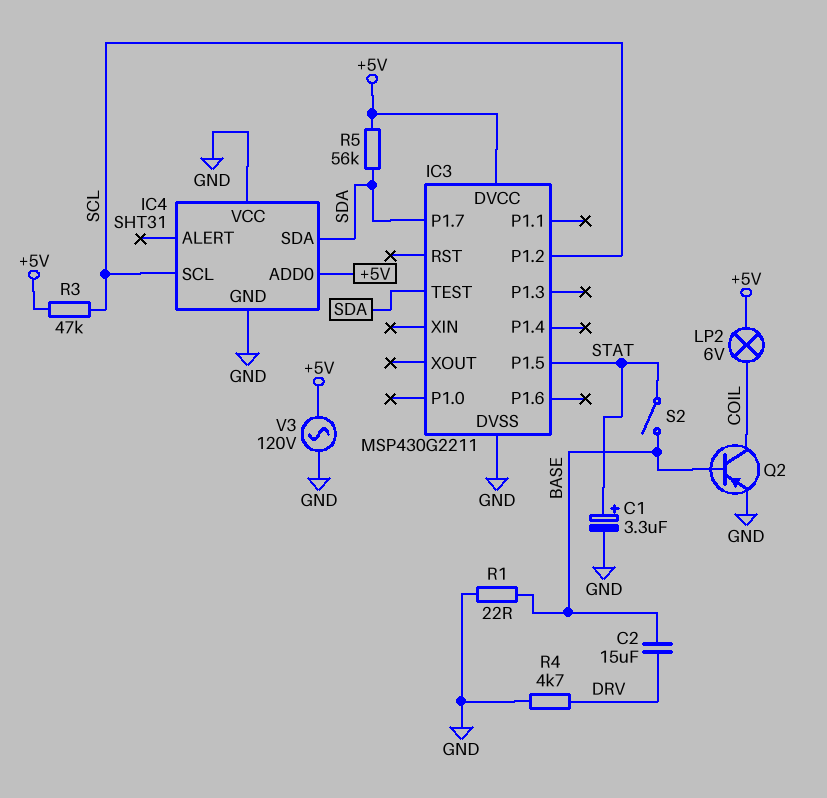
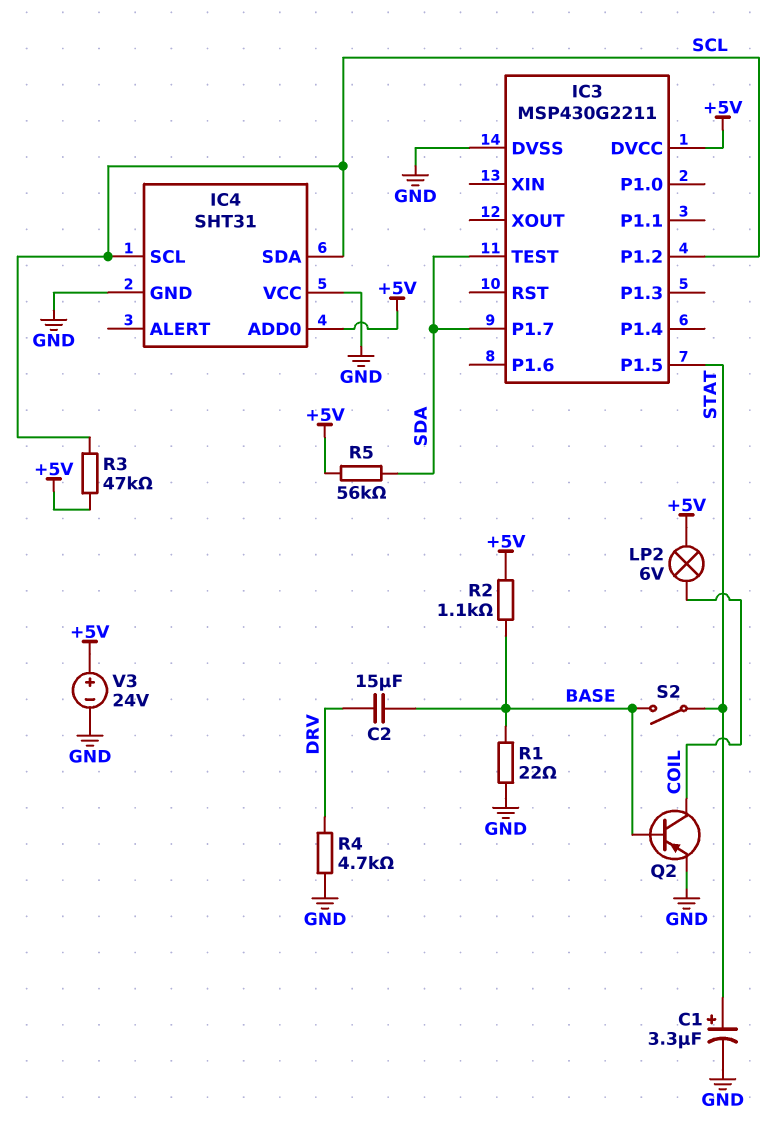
IC4 pin SDA: SDA -> SCL
R2: none -> 1.1k (+5V, BASE)
V3: AC 120V (+5V, GND) -> 24V (plus +5V, minus GND)

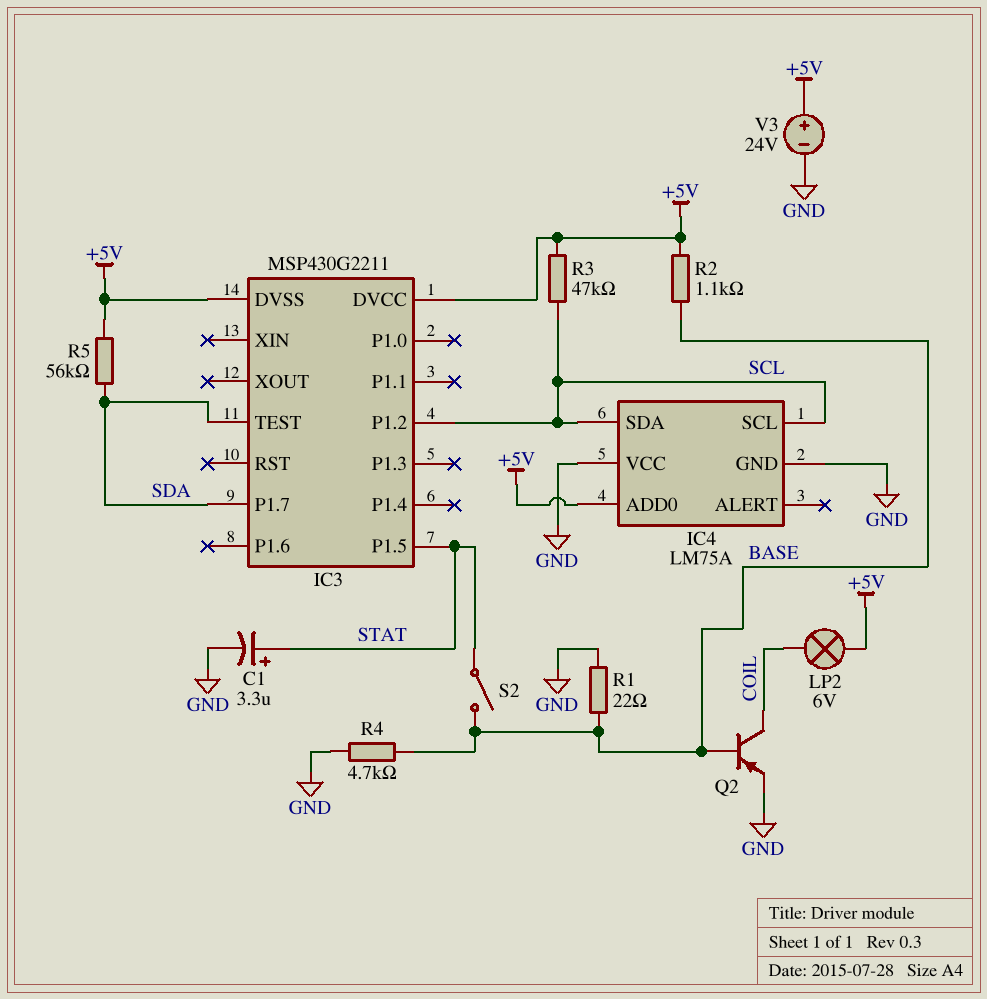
C2: 15uF (BASE, DRV) -> none
IC3 pin DVSS: GND -> +5V
IC4: SHT31 -> LM75A
R4: 4.7k (DRV, GND) -> 4.7k (BASE, GND)

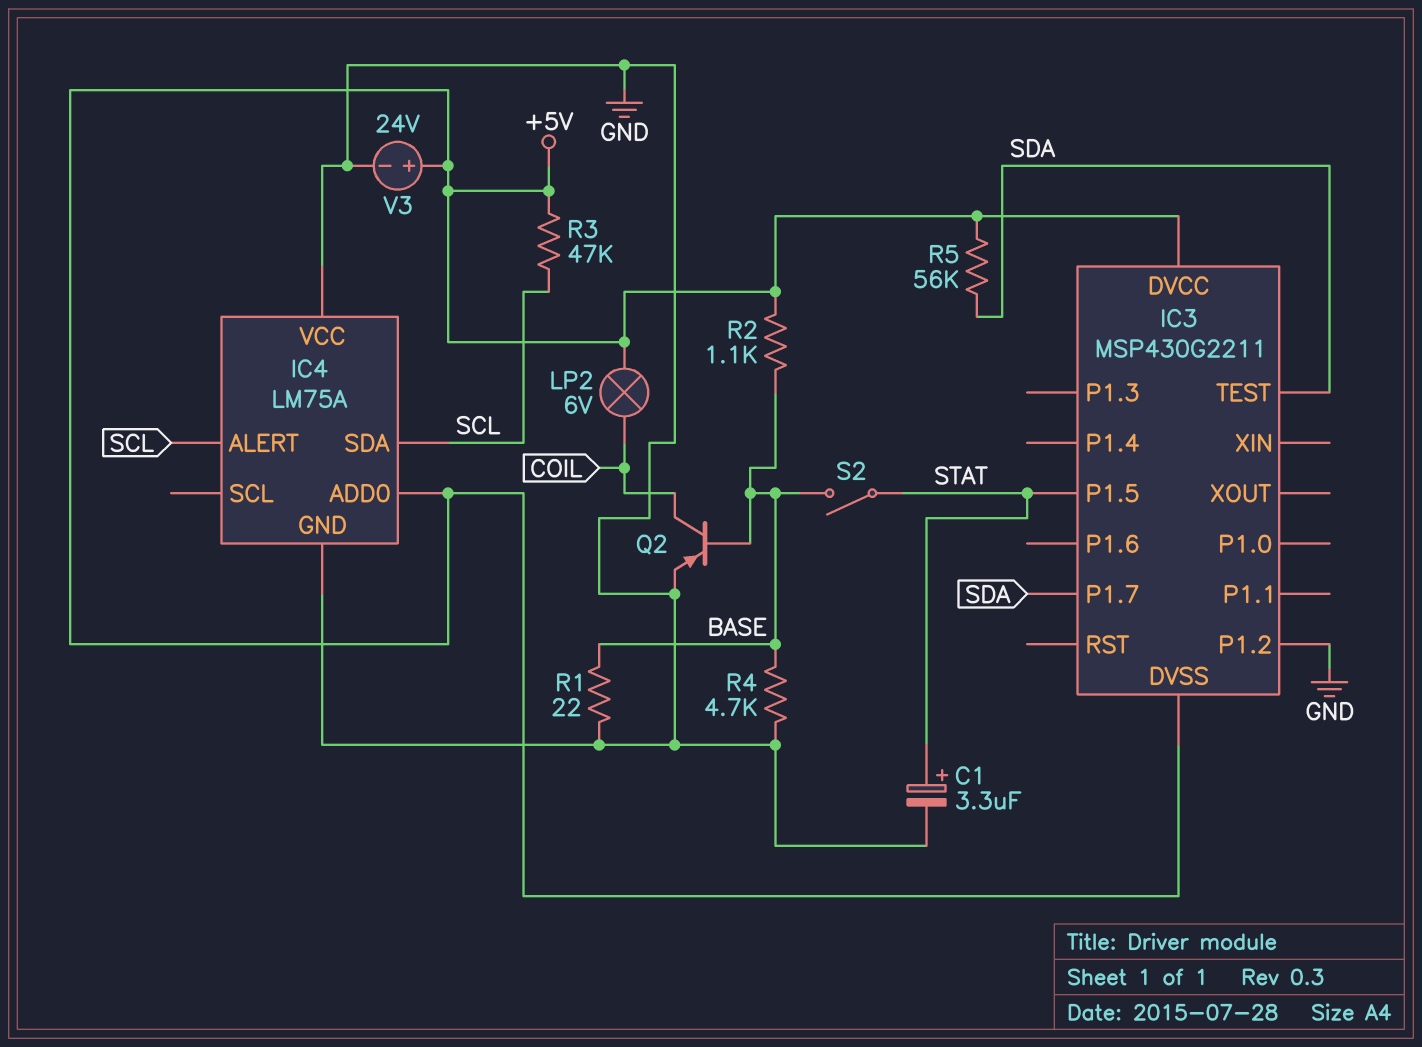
IC3 pin P1.2: SCL -> GND
IC4 pin ALERT: none -> SCL
IC4 pin SCL: SCL -> none

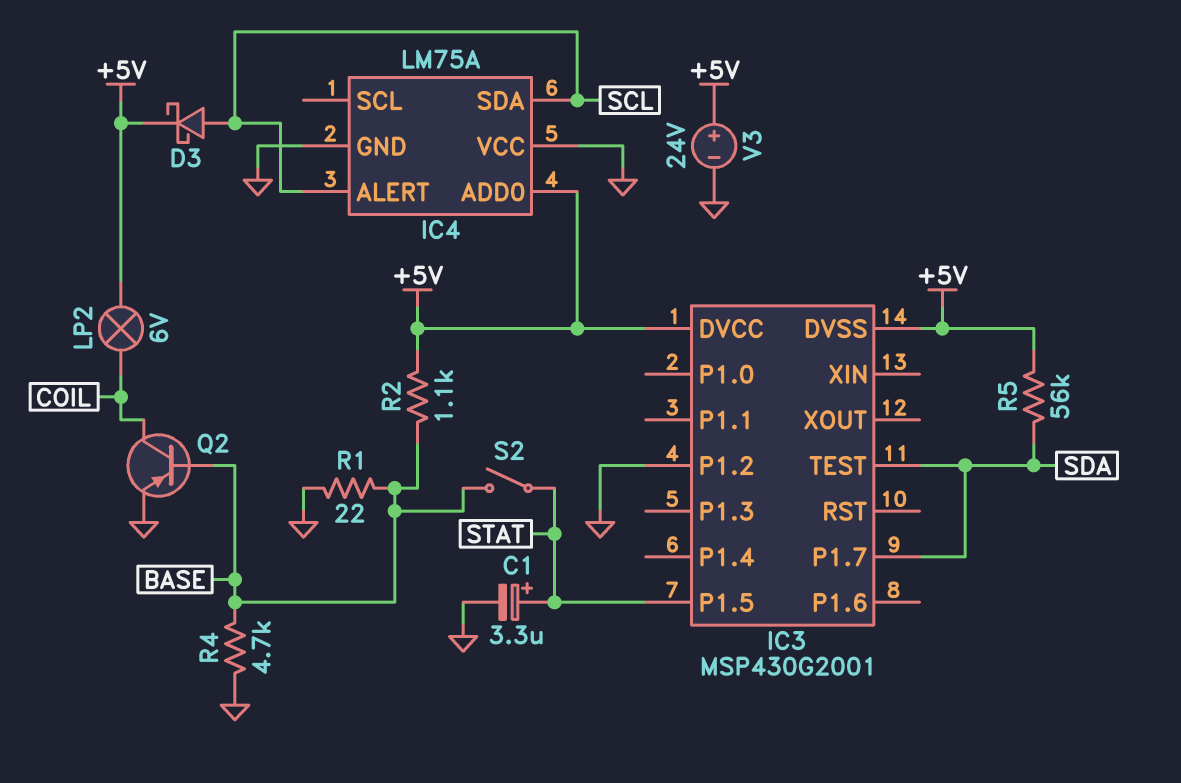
D3: none -> schottky (A SCL, K +5V)
IC3: MSP430G2211 -> MSP430G2001
R3: 47k (+5V, SCL) -> none

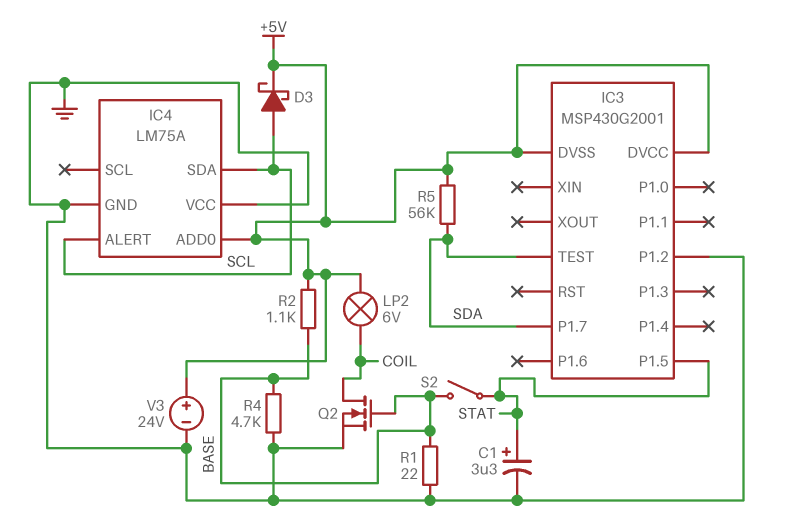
Q2: PNP (B BASE, C COIL, E GND) -> NMOS (G BASE, D COIL, S GND)

